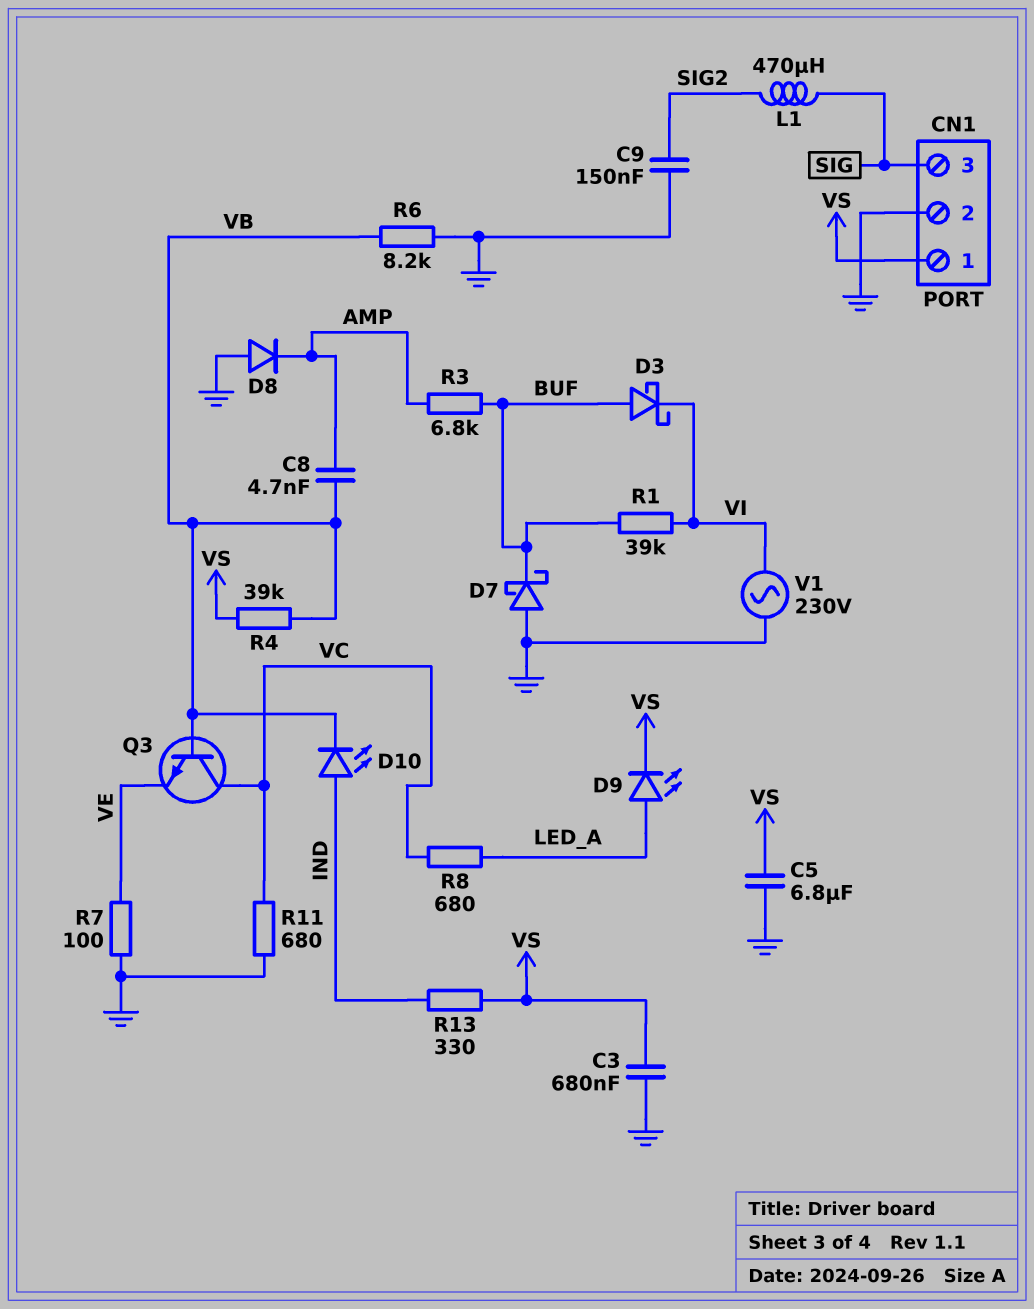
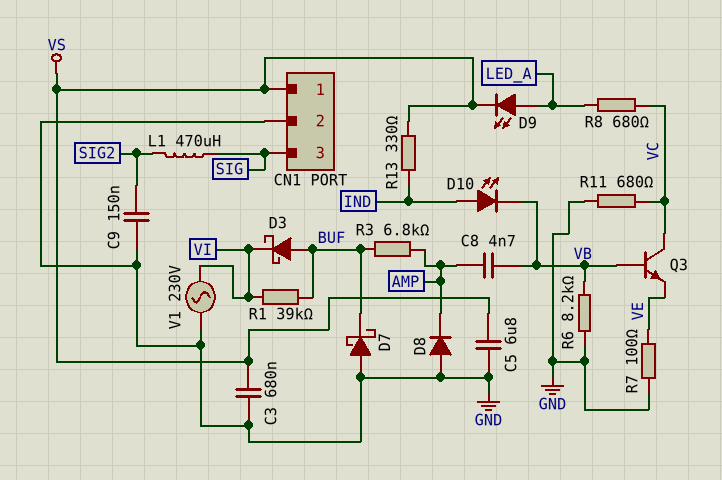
R4: 39k (VB, VS) -> none

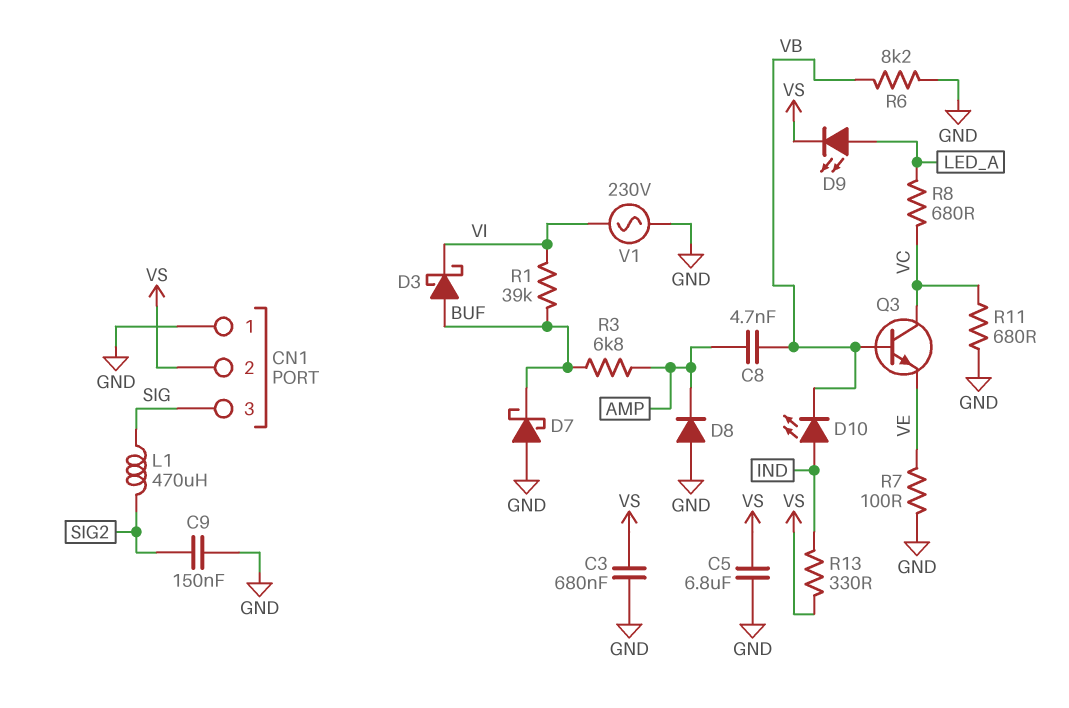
CN1 pin 1: VS -> GND
CN1 pin 2: GND -> VS

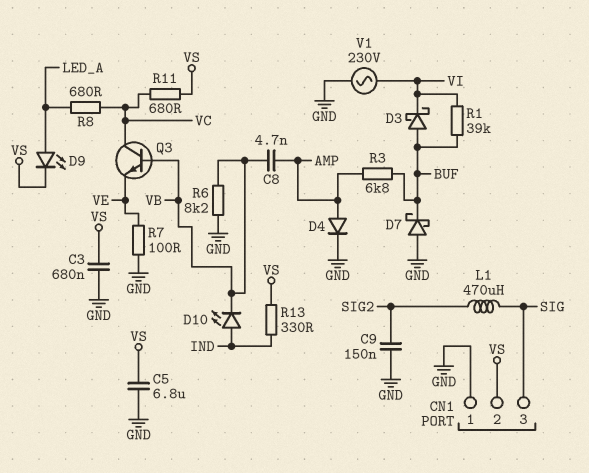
D4: none -> diode (A AMP, K GND)
D8: diode (A GND, K AMP) -> none
R11: 680 (GND, VC) -> 680 (VC, VS)

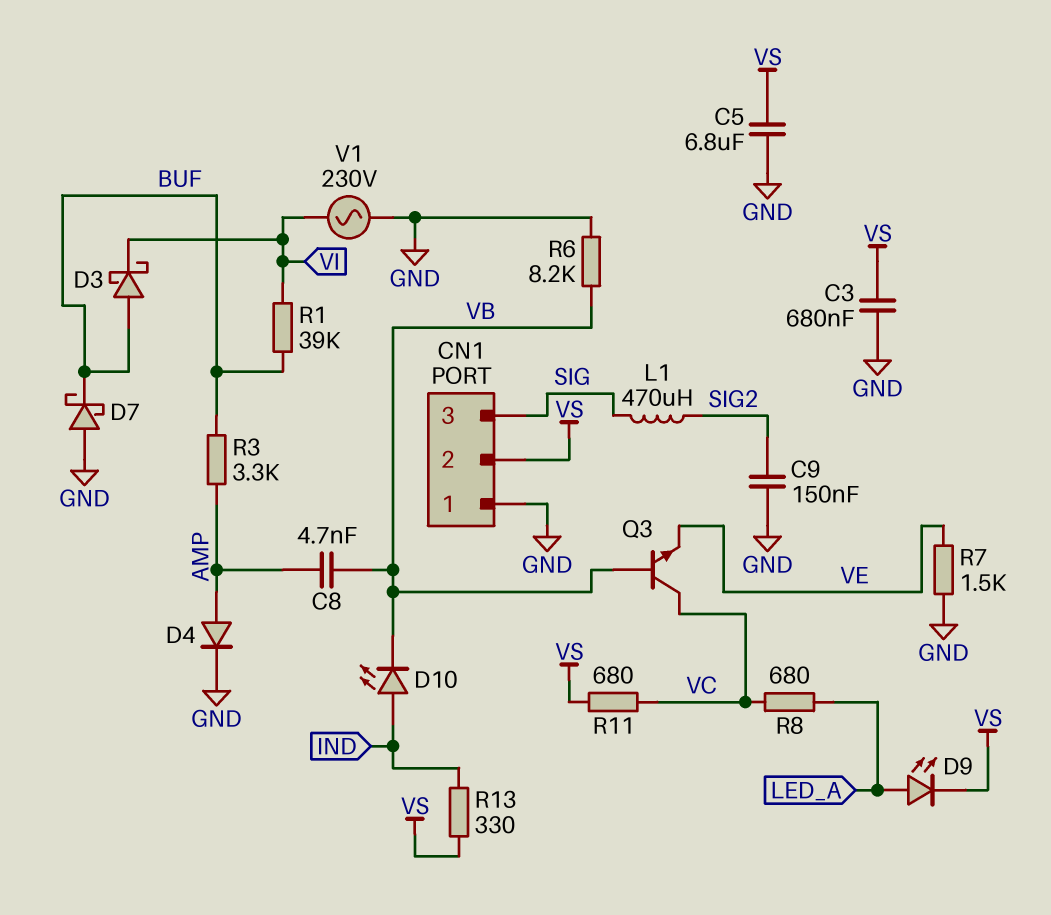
R3: 6.8k (AMP, BUF) -> 3.3k (AMP, BUF)
R7: 100 (GND, VE) -> 1.5k (GND, VE)

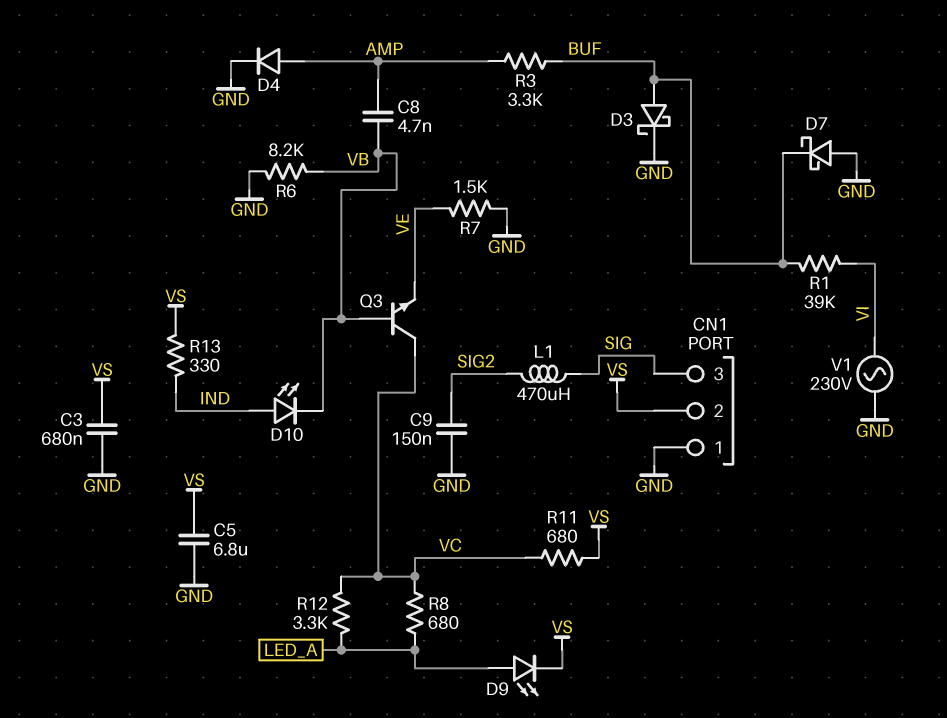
D3: schottky (A BUF, K VI) -> schottky (A BUF, K GND)
R12: none -> 3.3k (LED_A, VC)

